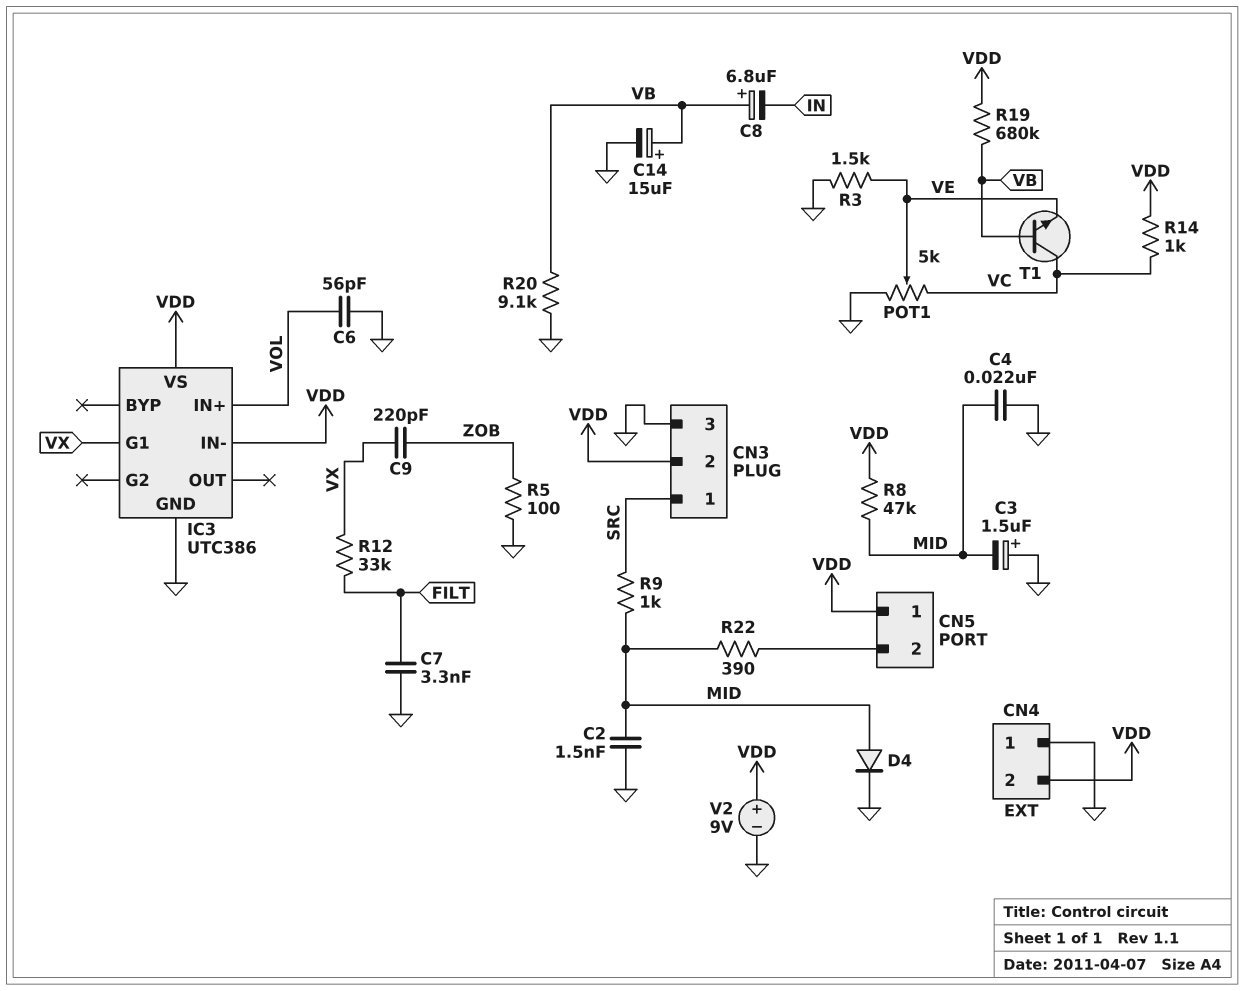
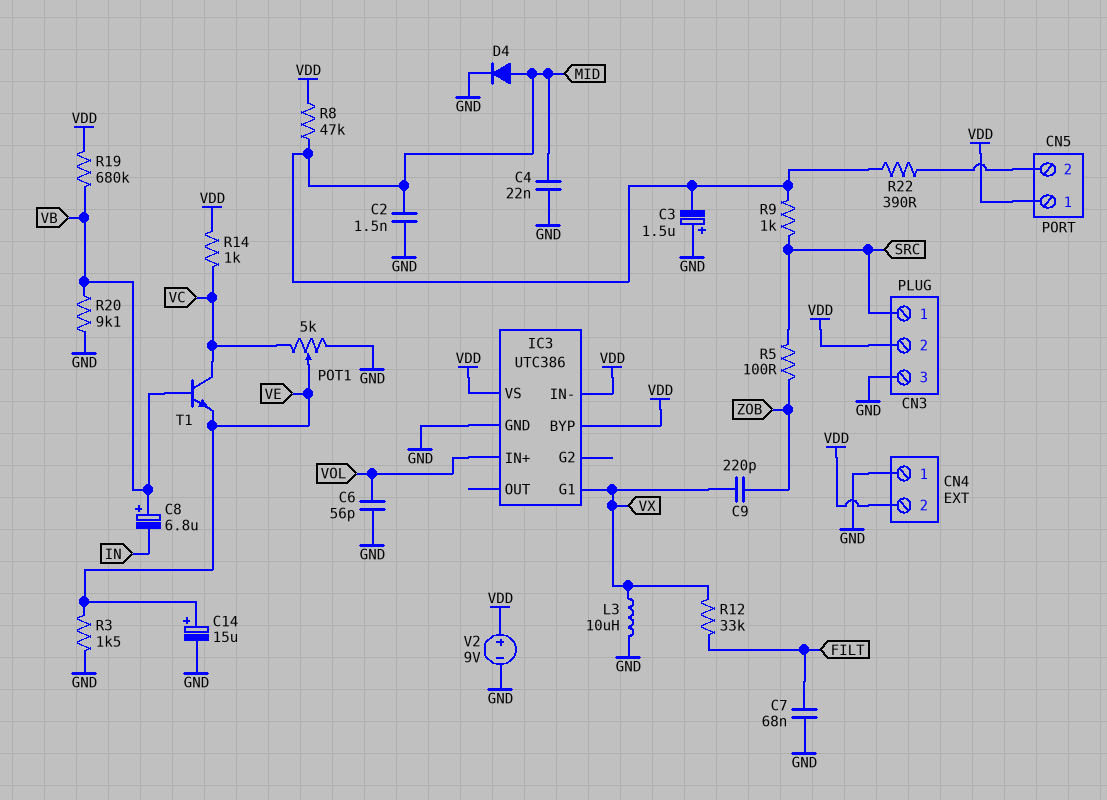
C7: 3.3nF (FILT, GND) -> 68nF (FILT, GND)
C14: 15uF (plus VB, minus GND) -> 15uF (plus VE, minus GND)
IC3 pin BYP: none -> VDD
L3: none -> 10uH (GND, VX)
R5: 100 (GND, ZOB) -> 100 (SRC, ZOB)

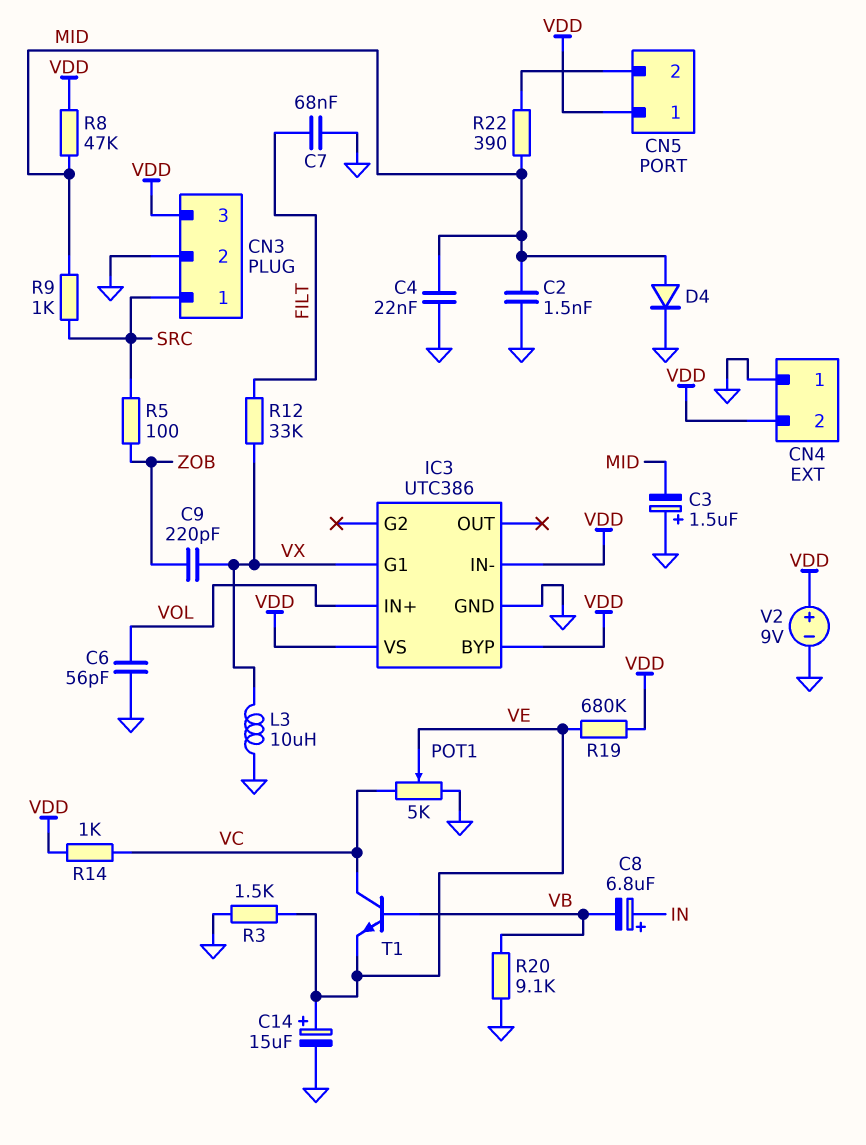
C8: 6.8uF (plus VB, minus IN) -> 6.8uF (plus IN, minus VB)
CN3 pin 2: VDD -> GND
CN3 pin 3: GND -> VDD
R19: 680k (VB, VDD) -> 680k (VDD, VE)

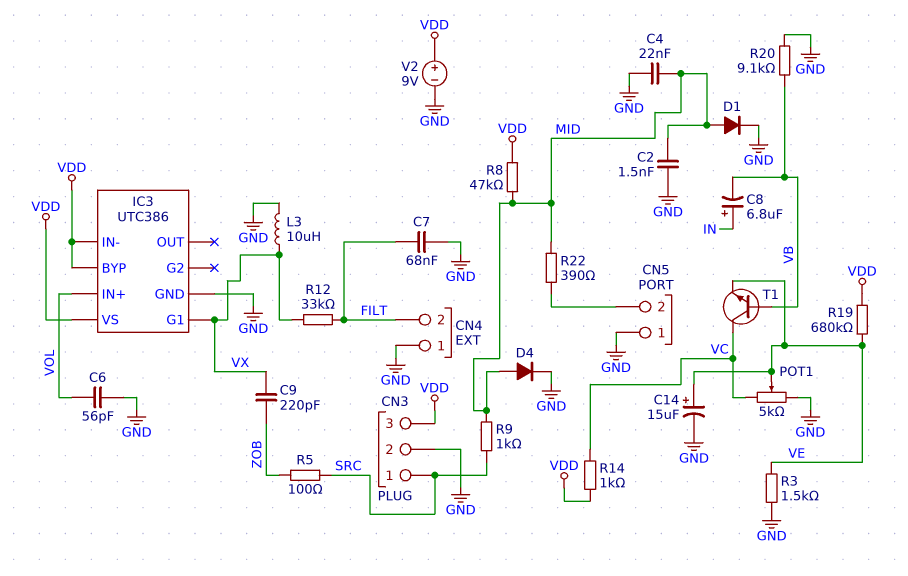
C3: 1.5uF (plus GND, minus MID) -> none
CN4 pin 2: VDD -> FILT
CN5 pin 1: VDD -> GND
D1: none -> diode (A MID, K GND)

